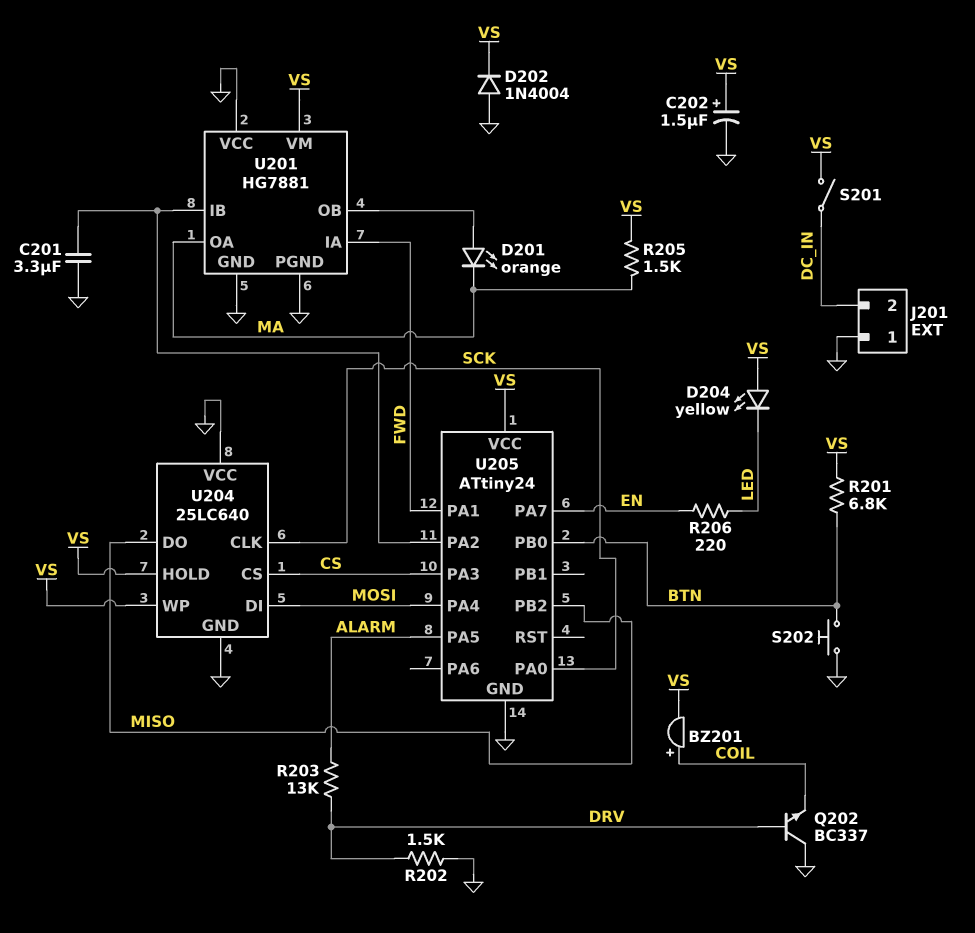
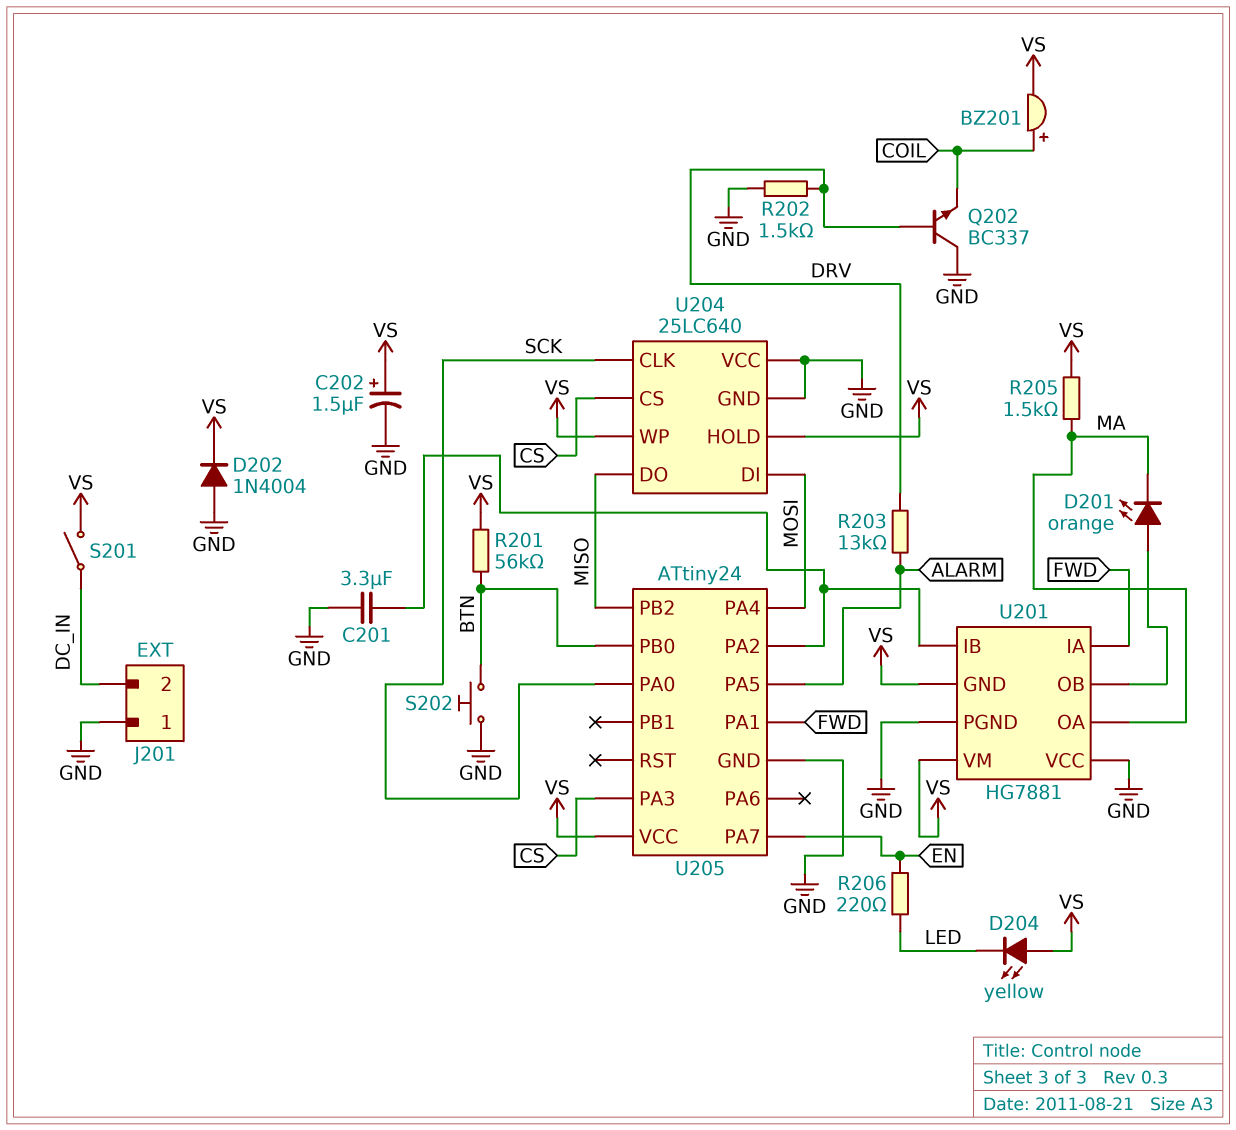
R201: 6.8k (BTN, VS) -> 56k (BTN, VS)
U201 pin GND: GND -> VS

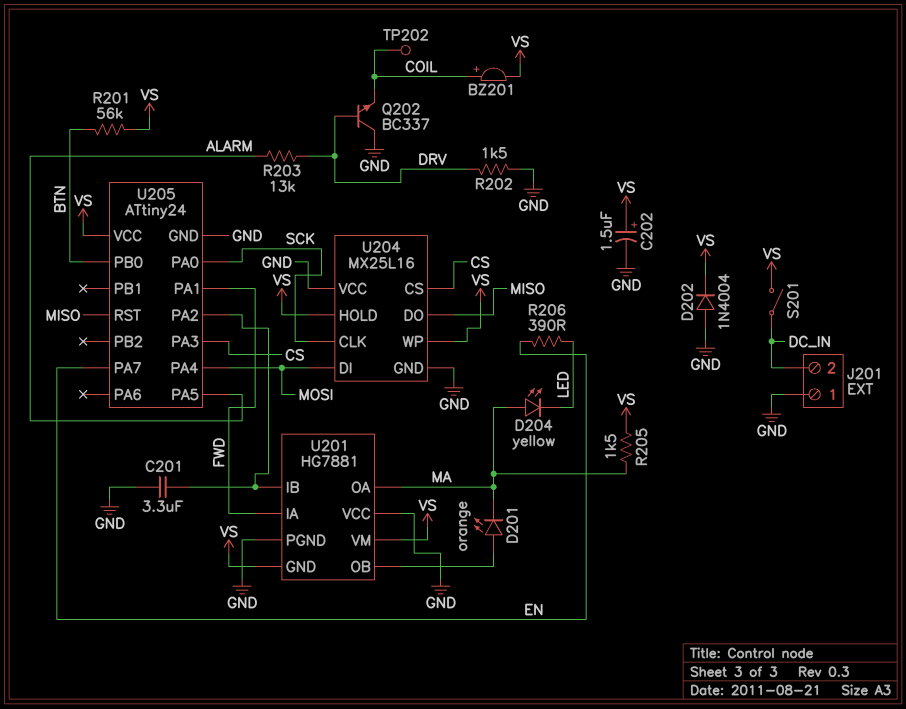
D204: LED yellow (A VS, K LED) -> LED yellow (A MA, K LED)
R206: 220 (EN, LED) -> 390 (EN, LED)
S202: button (BTN, GND) -> none
TP202: none -> test point (COIL)
U204: 25LC640 -> MX25L16
U205 pin PB2: MISO -> none
U205 pin RST: none -> MISO

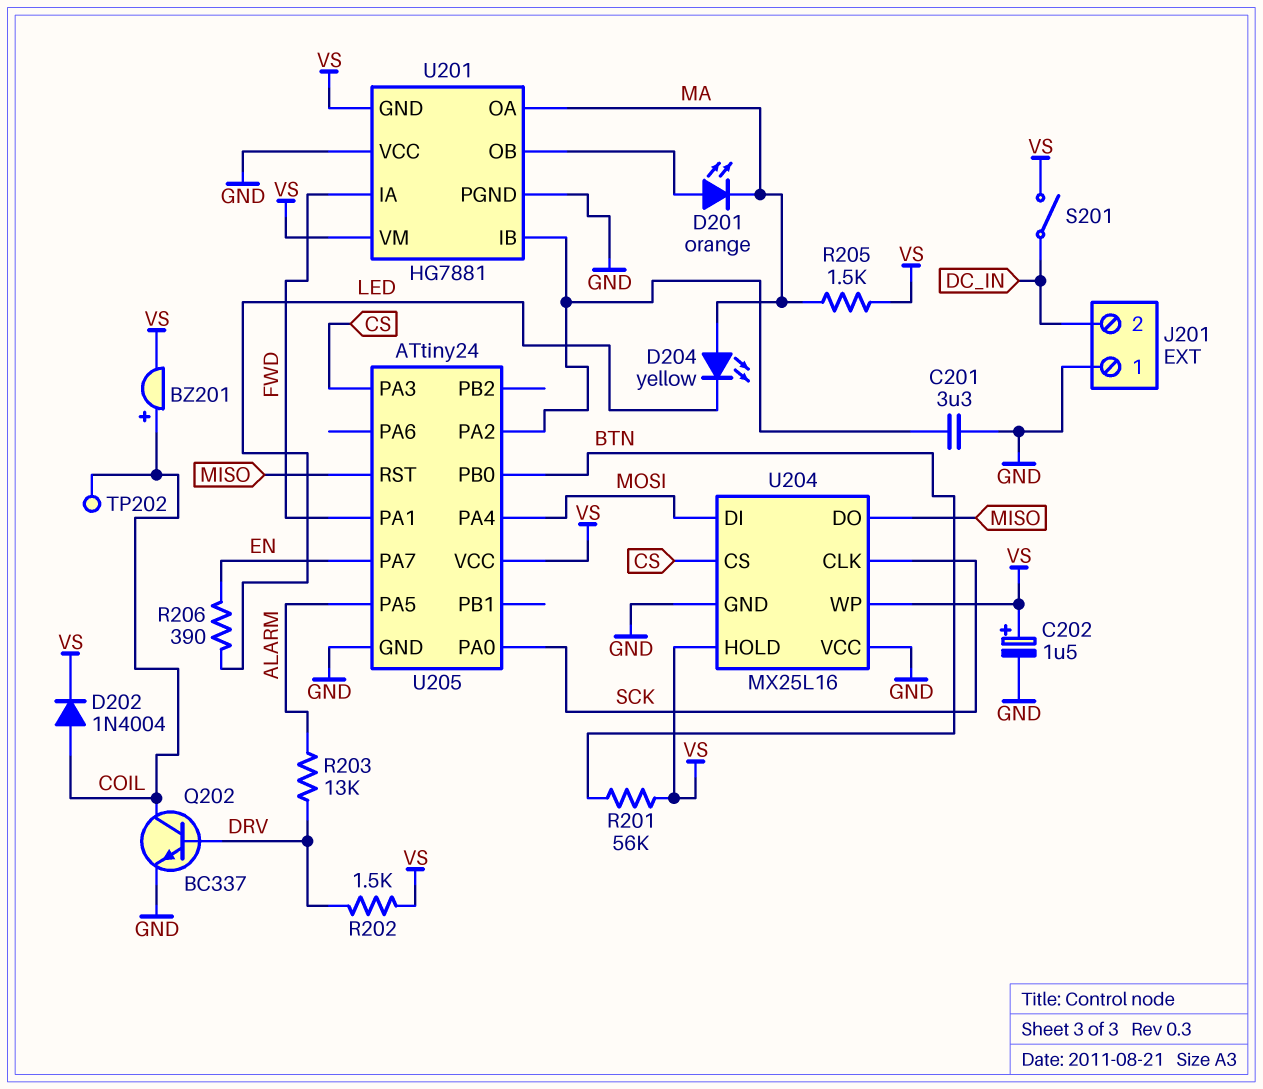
D202: diode 1N4004 (A GND, K VS) -> diode 1N4004 (A COIL, K VS)
Q202: NPN BC337 (B DRV, C GND, E COIL) -> NPN BC337 (B DRV, C COIL, E GND)
R202: 1.5k (DRV, GND) -> 1.5k (DRV, VS)

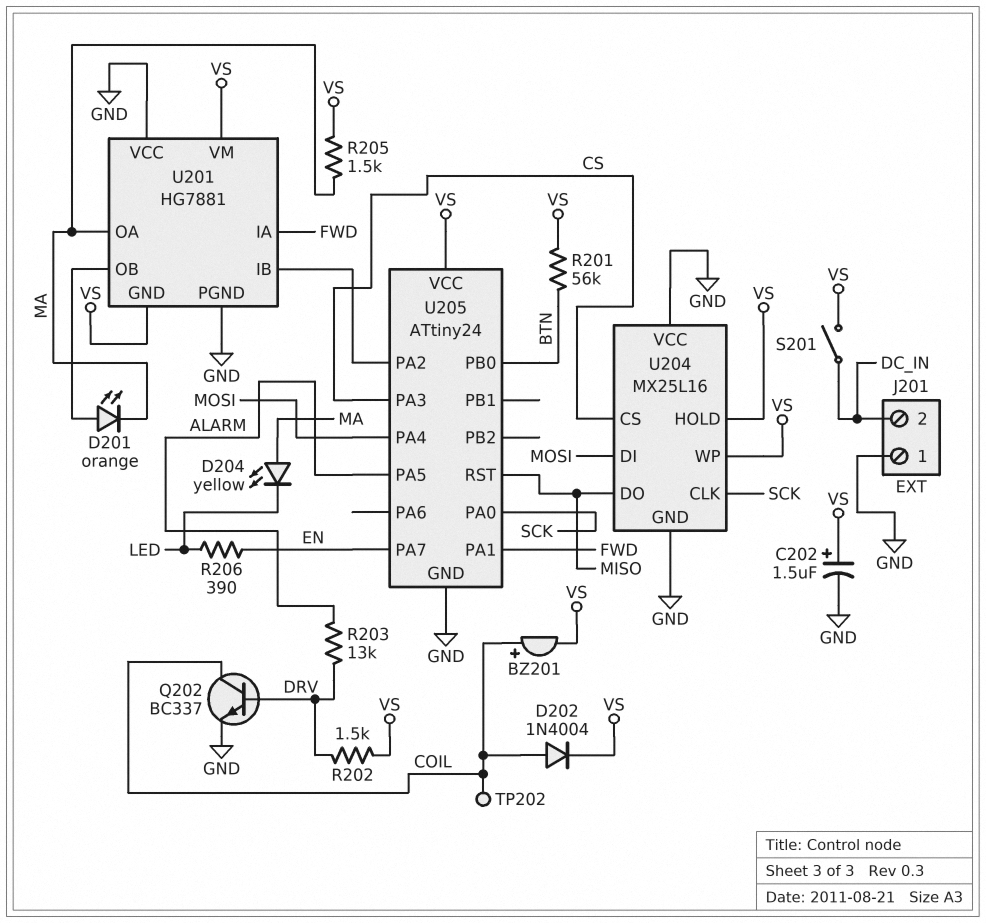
C201: 3.3uF (GND, U201/IB) -> none

